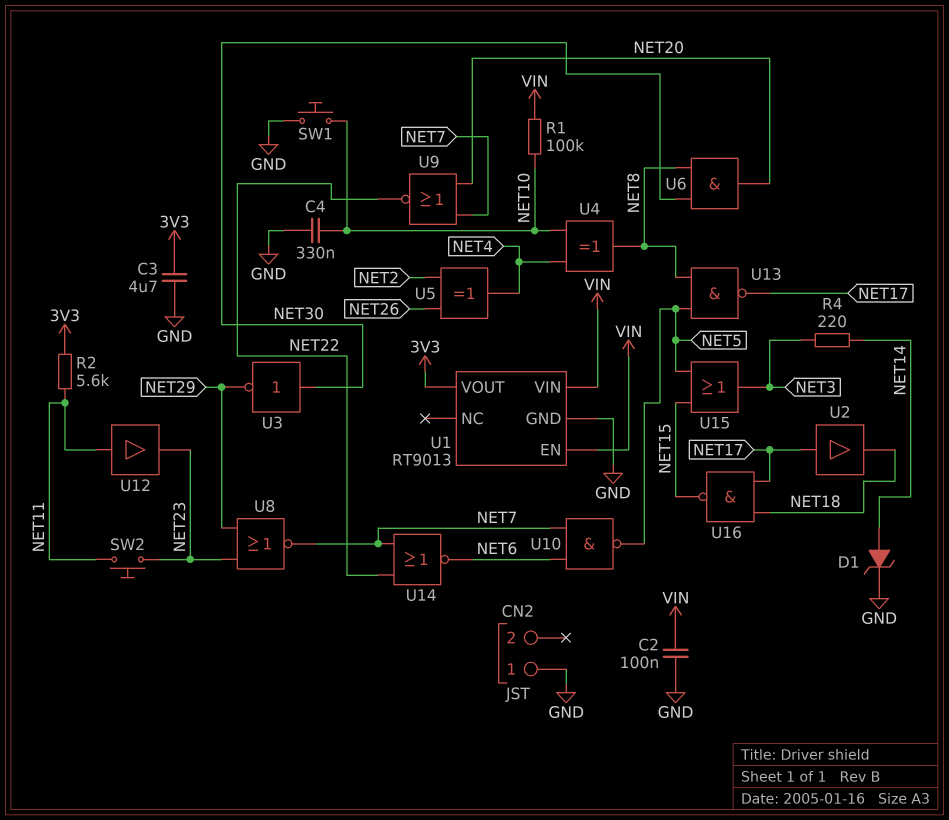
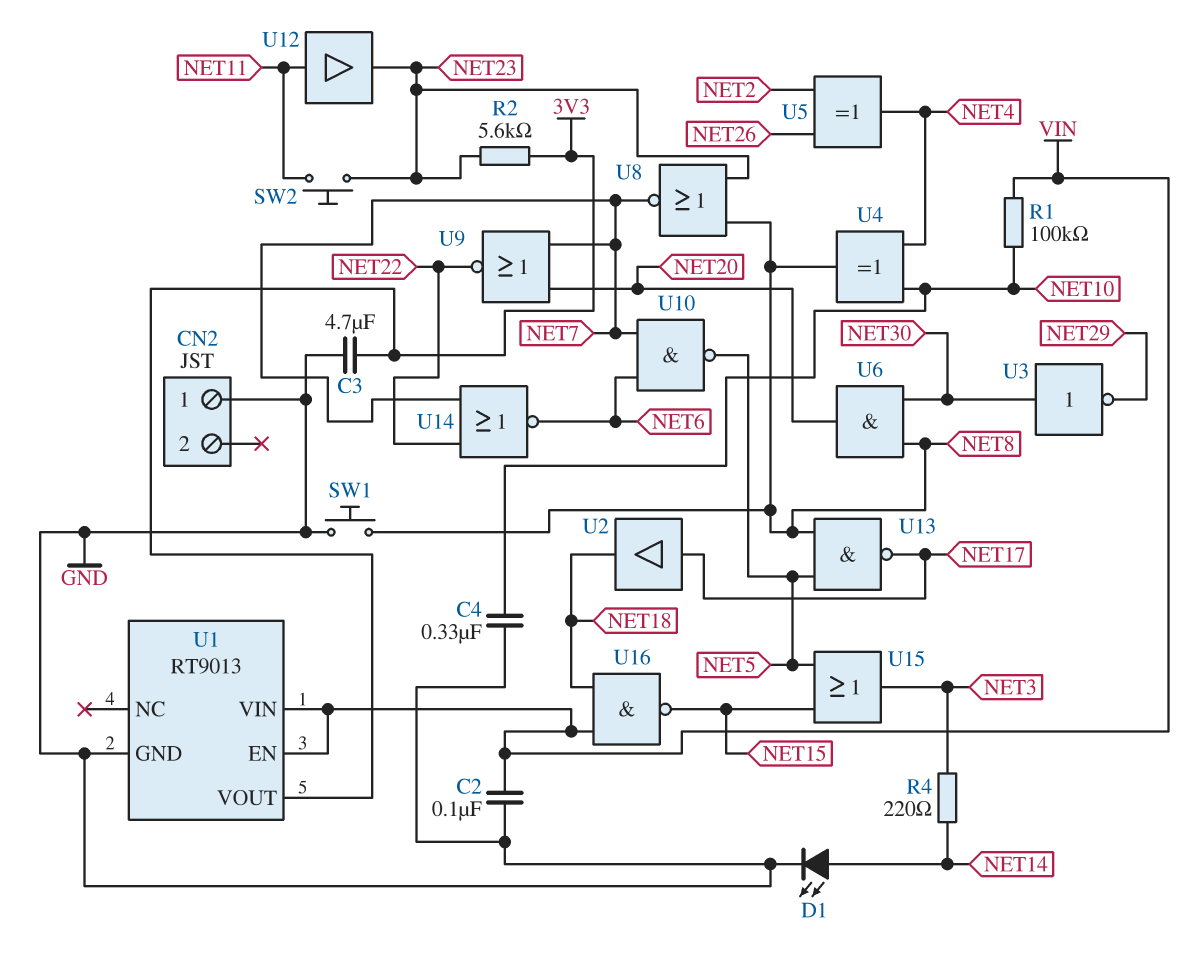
D1: zener (A NET14, K GND) -> LED (A NET14, K GND)
R2: 5.6k (3V3, NET11) -> 5.6k (3V3, NET23)
SW1: button (GND, NET10) -> button (GND, NET8)
U8: NOR (in NET23, in NET29, out NET7) -> NOR (in NET8, in NET23, out NET7)
U16: NAND (in NET17, in NET18, out NET15) -> NAND (in NET18, in VIN, out NET15)

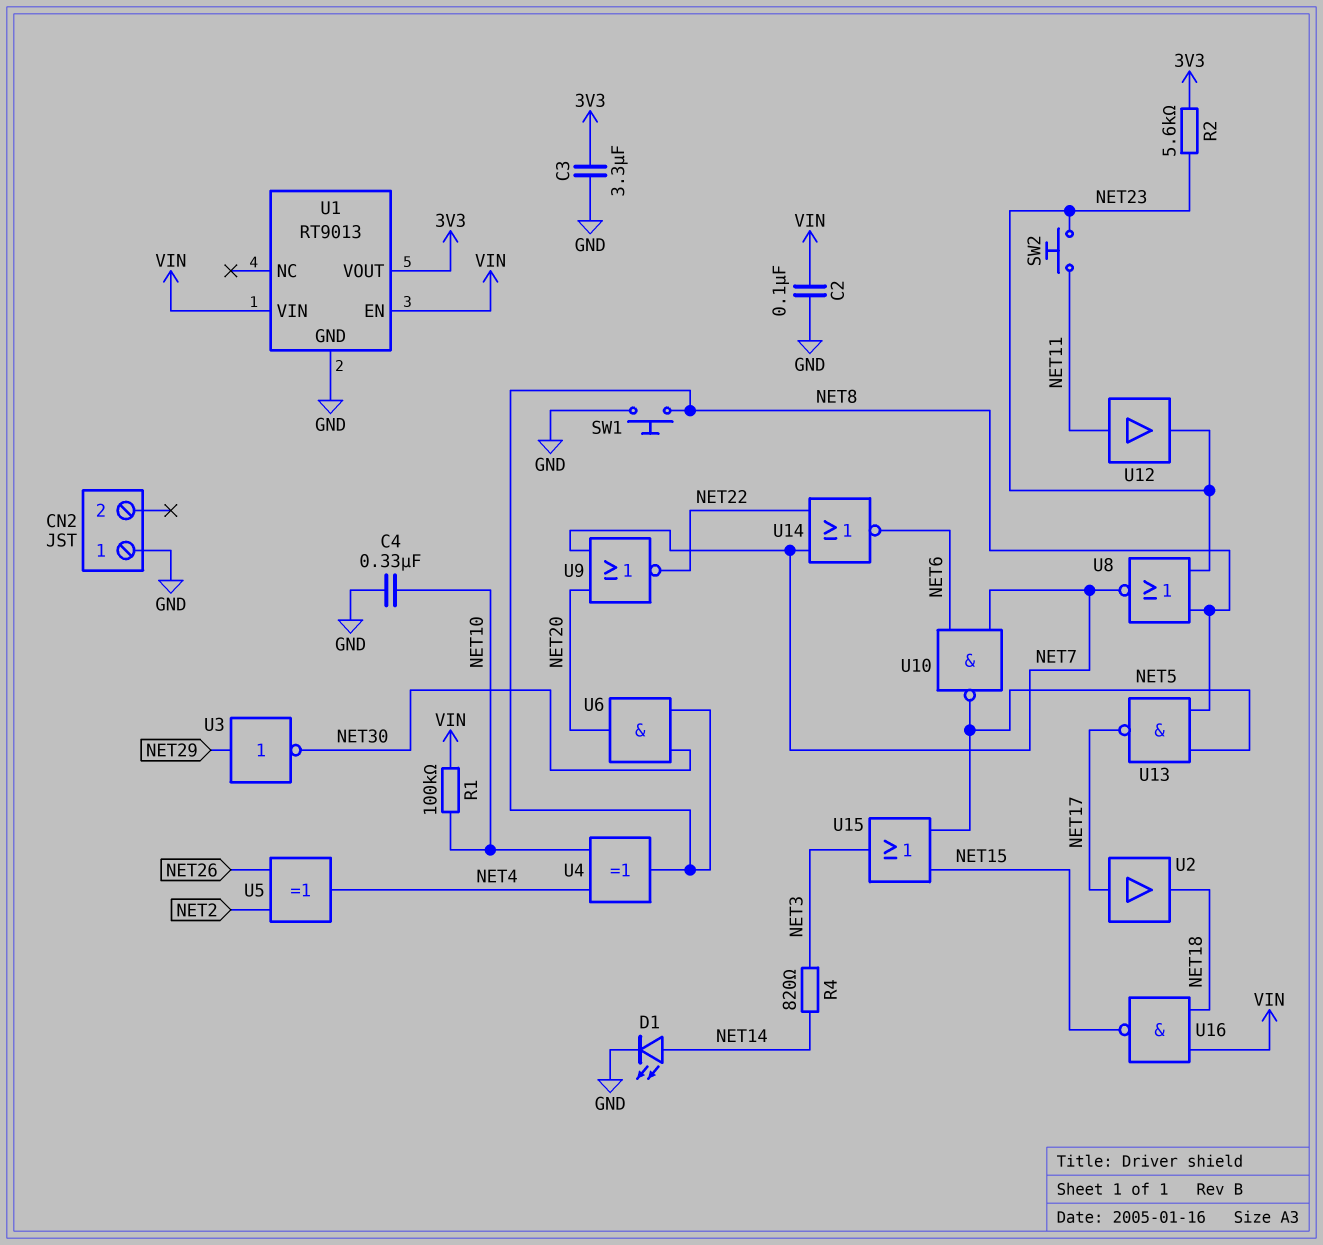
C3: 4.7uF (3V3, GND) -> 3.3uF (3V3, GND)
R4: 220 (NET3, NET14) -> 820 (NET3, NET14)
U3: NOT (in NET30, out NET29) -> NOT (in NET29, out NET30)

